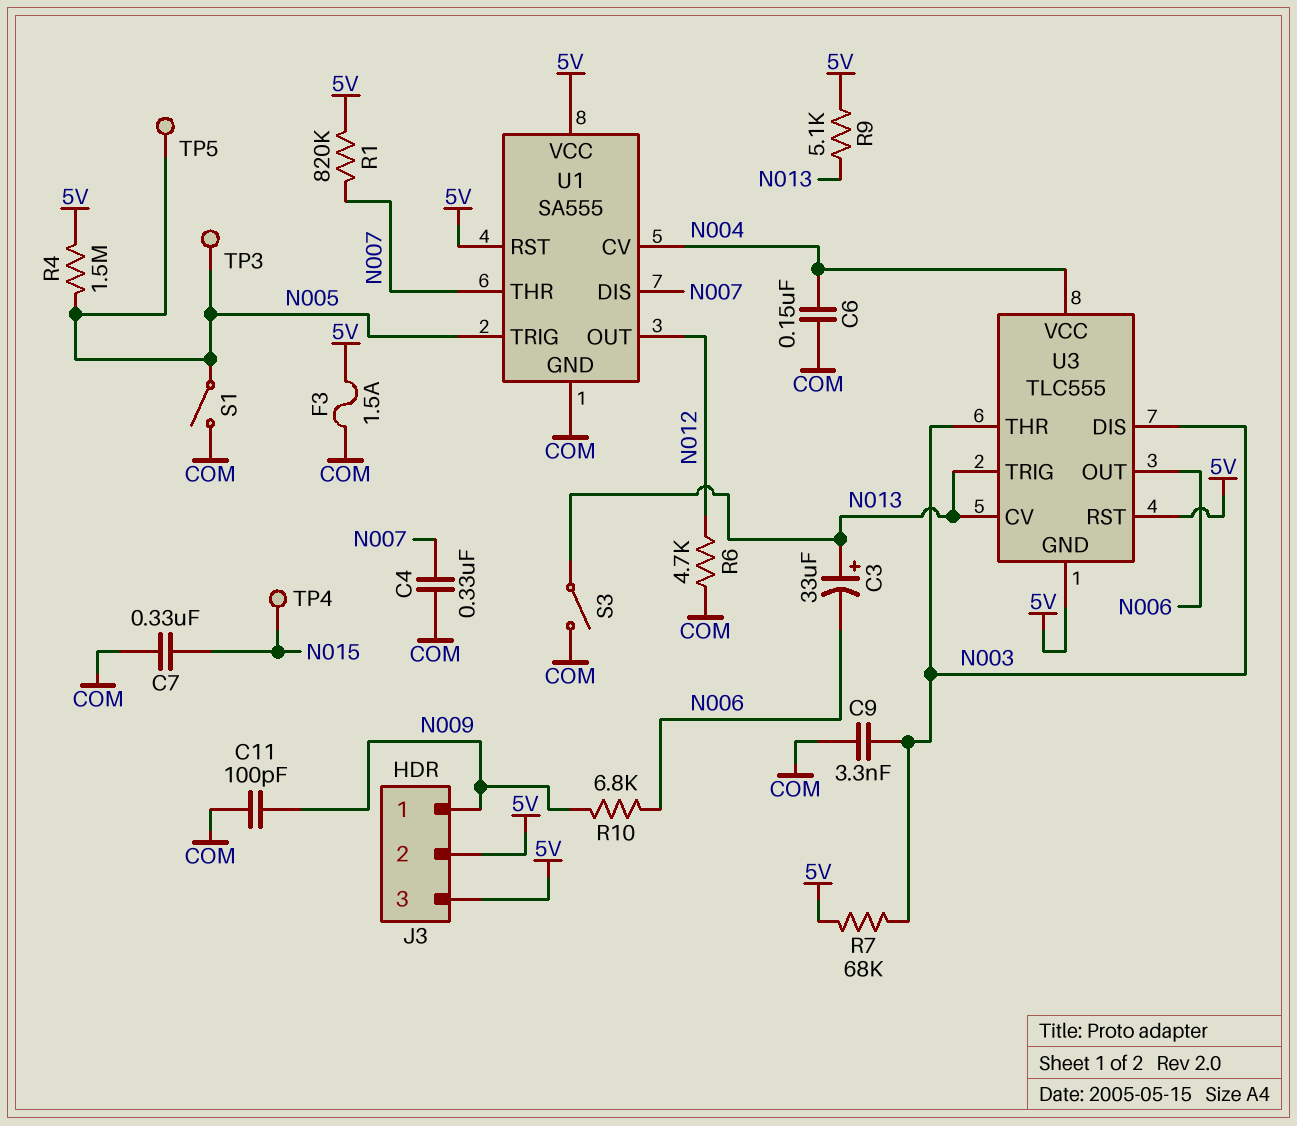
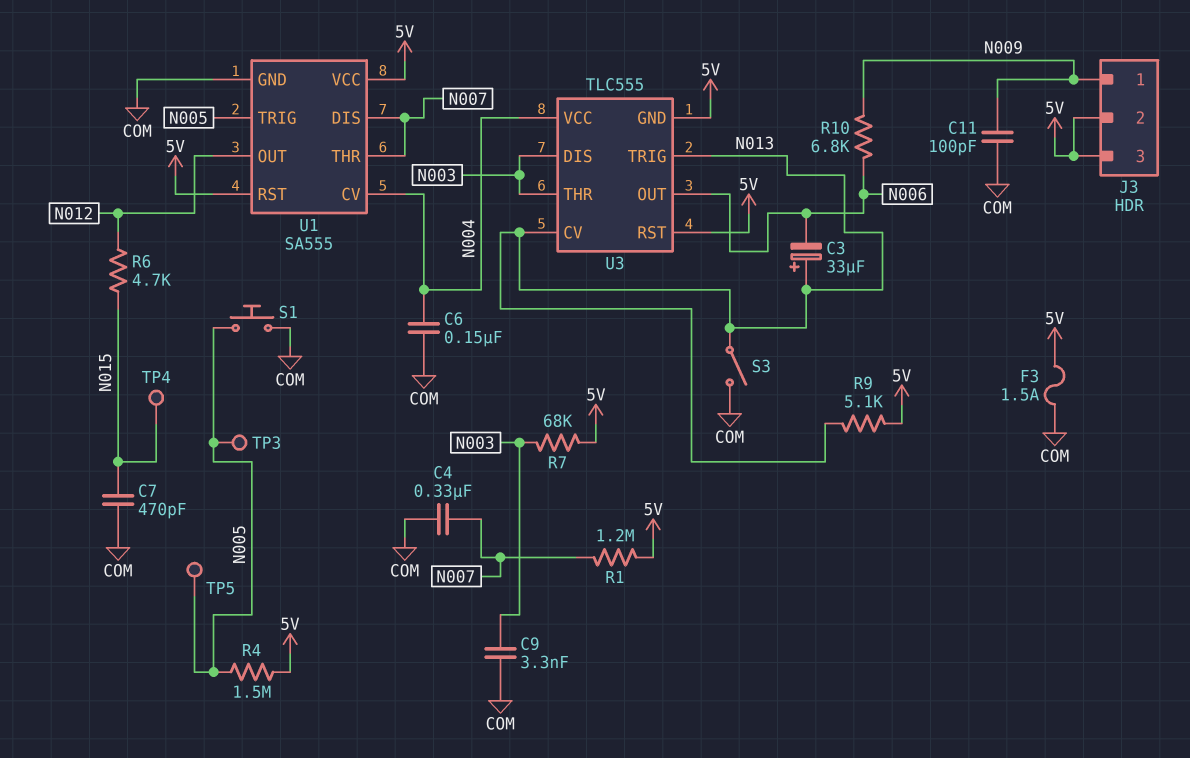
C7: 330nF (COM, N015) -> 470pF (COM, N015)
R1: 820k (5V, N007) -> 1.2M (5V, N007)
R6: 4.7k (COM, N012) -> 4.7k (N012, N015)
S1: switch (COM, N005) -> button (COM, N005)

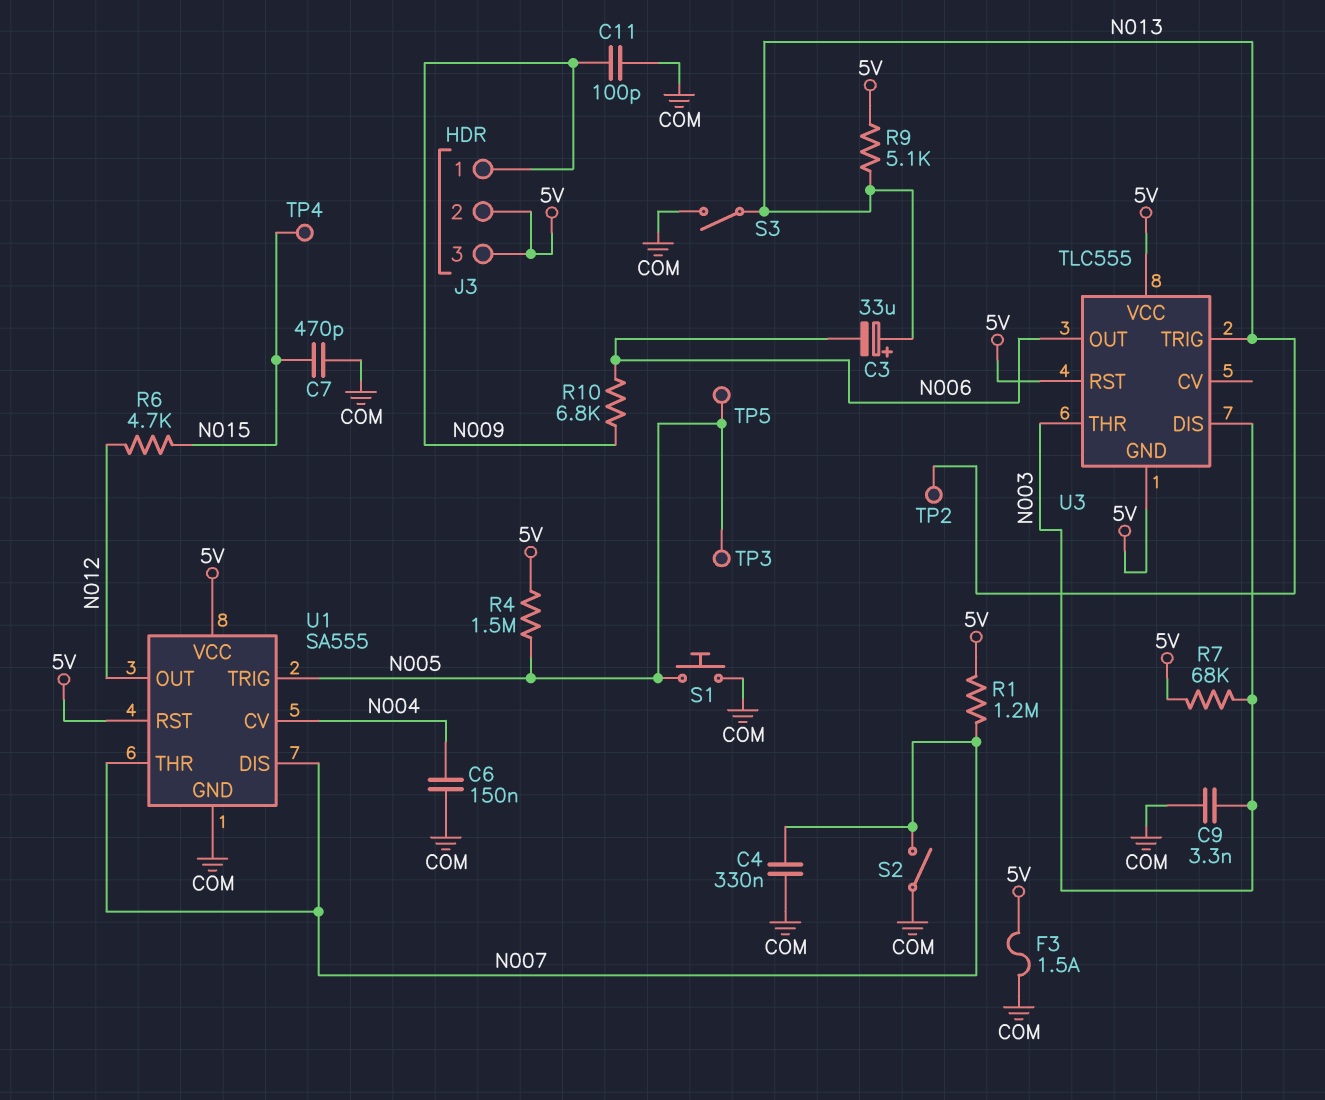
S2: none -> switch (COM, N007)
TP2: none -> test point (N013)
U3 pin CV: N013 -> none
U3 pin VCC: N004 -> 5V

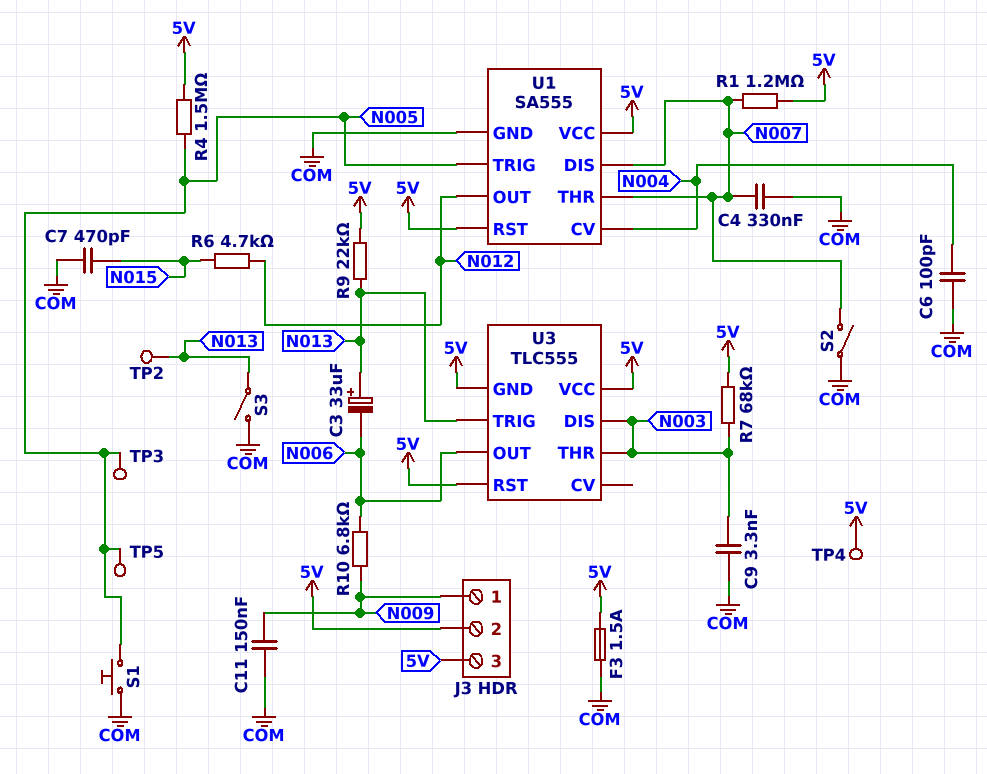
C6: 150nF (COM, N004) -> 100pF (COM, N004)
C11: 100pF (COM, N009) -> 150nF (COM, N009)
R9: 5.1k (5V, N013) -> 22k (5V, N013)
TP4: test point (N015) -> test point (5V)

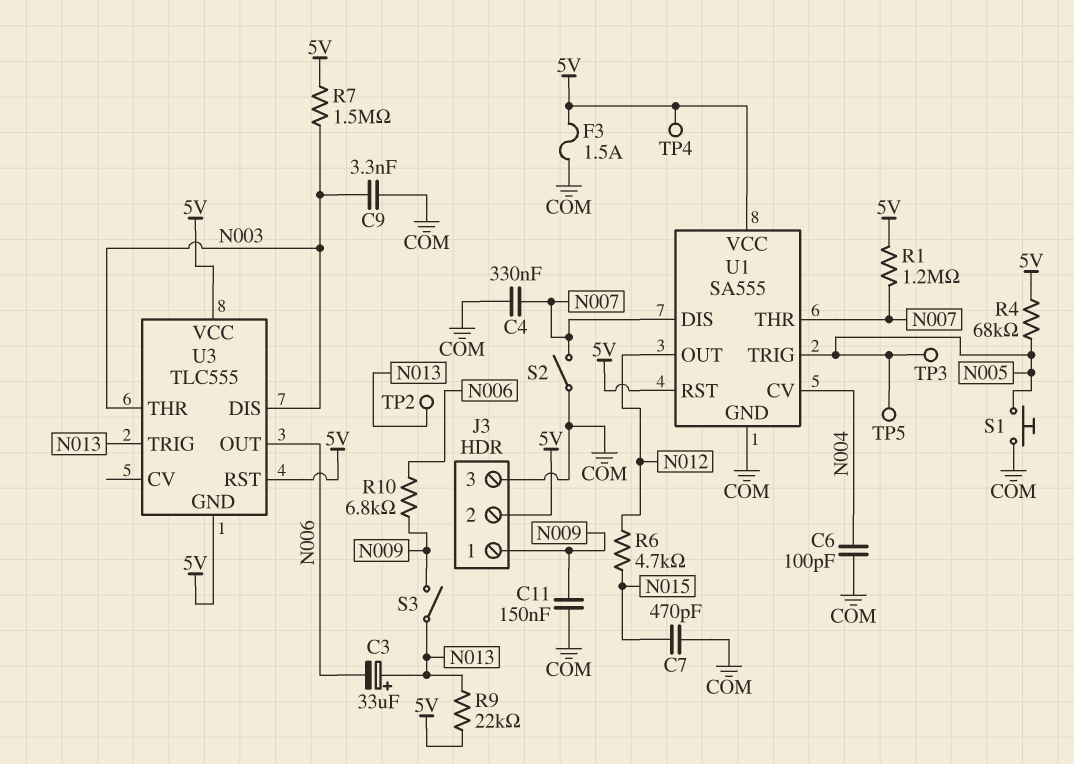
J3 pin 3: 5V -> COM
R4: 1.5M (5V, N005) -> 68k (5V, N005)
R7: 68k (5V, N003) -> 1.5M (5V, N003)
S3: switch (COM, N013) -> switch (N009, N013)

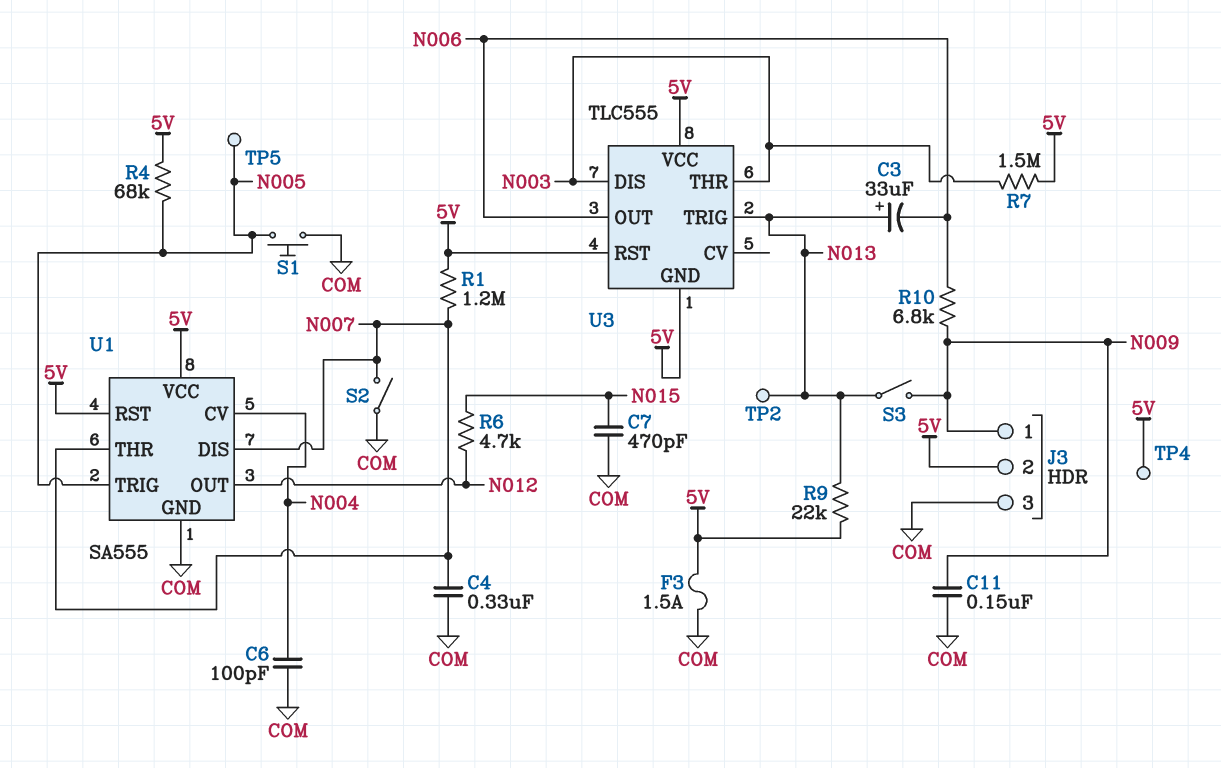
C9: 3.3nF (COM, N003) -> none
TP3: test point (N005) -> none

